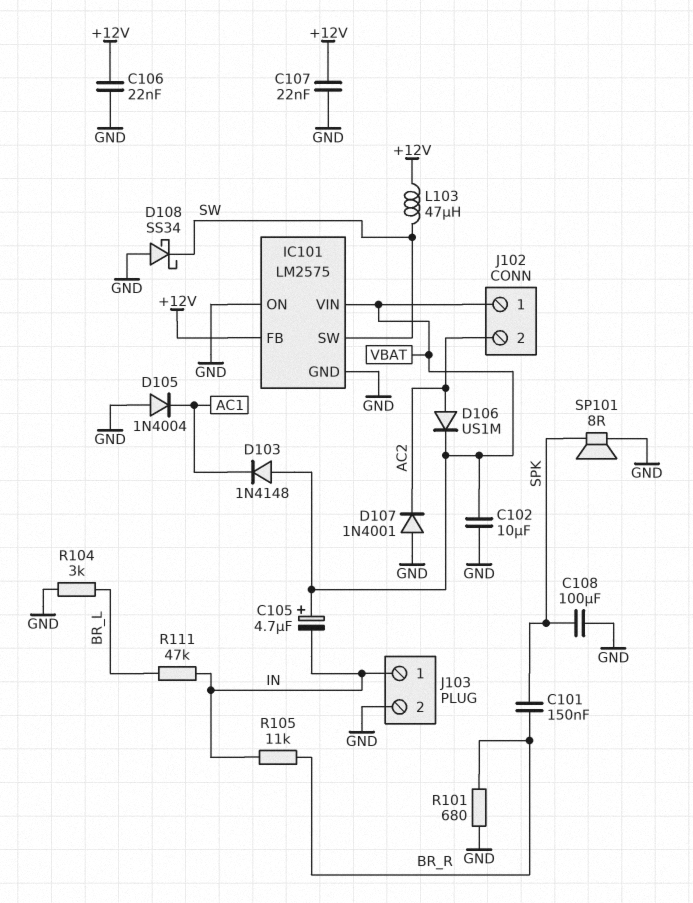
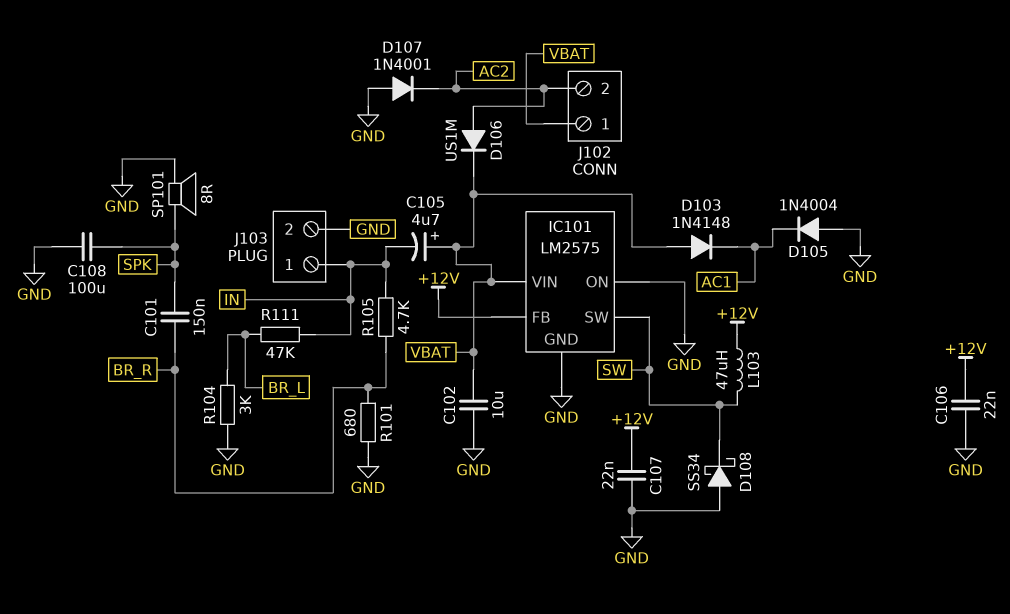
R105: 11k (BR_R, IN) -> 4.7k (BR_R, IN)

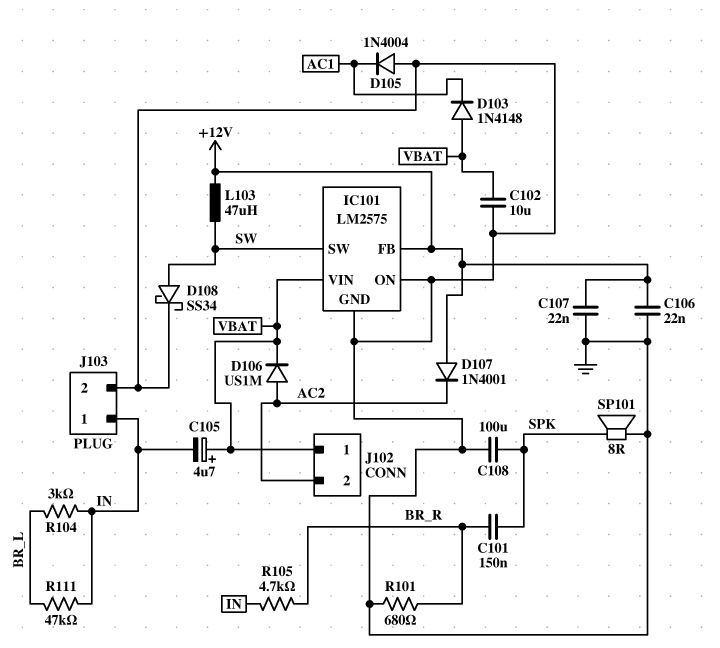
D107: diode 1N4001 (A GND, K AC2) -> diode 1N4001 (A +12V, K AC2)
D108: schottky SS34 (A GND, K SW) -> schottky SS34 (A SW, K GND)
R104: 3k (BR_L, GND) -> 3k (BR_L, IN)

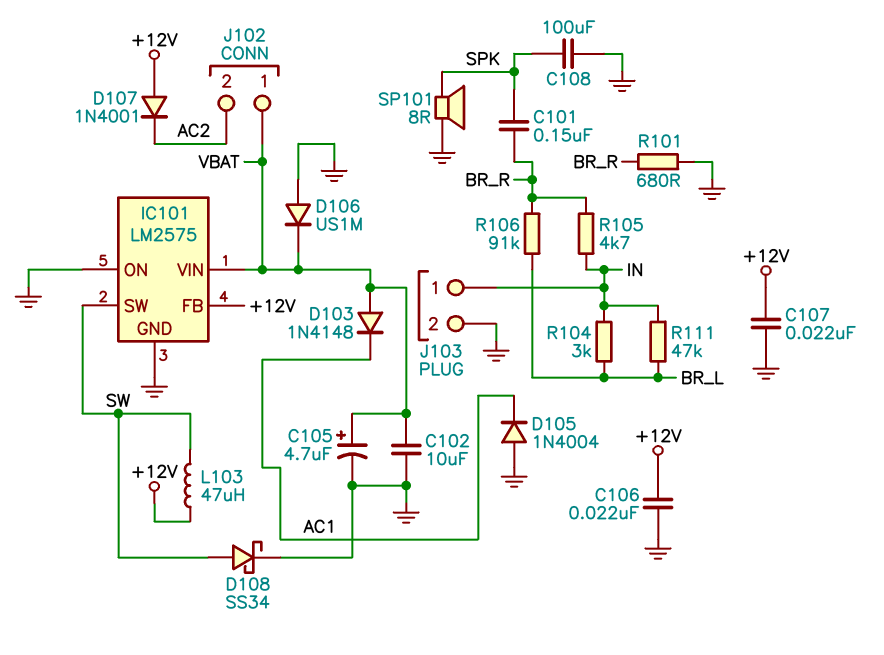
C105: 4.7uF (plus VBAT, minus IN) -> 4.7uF (plus VBAT, minus GND)
D106: diode US1M (A AC2, K VBAT) -> diode US1M (A GND, K VBAT)
R106: none -> 91k (BR_L, BR_R)

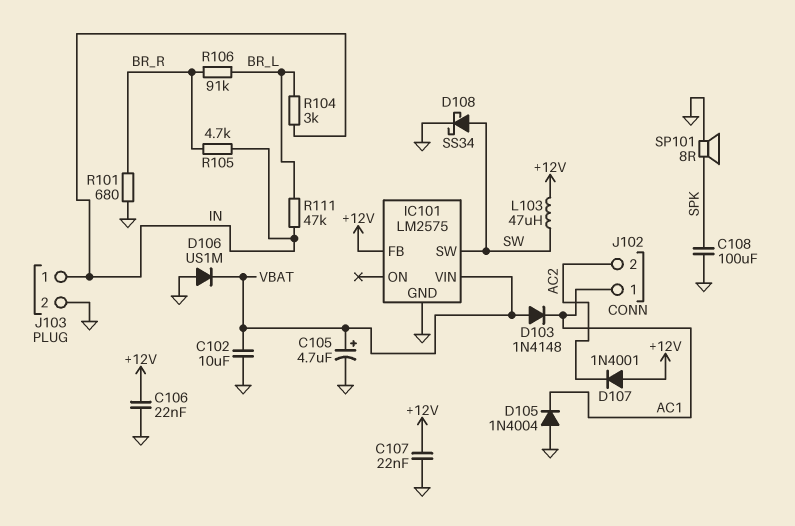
C101: 150nF (BR_R, SPK) -> none
IC101 pin ON: GND -> none
J102 pin 1: VBAT -> AC1

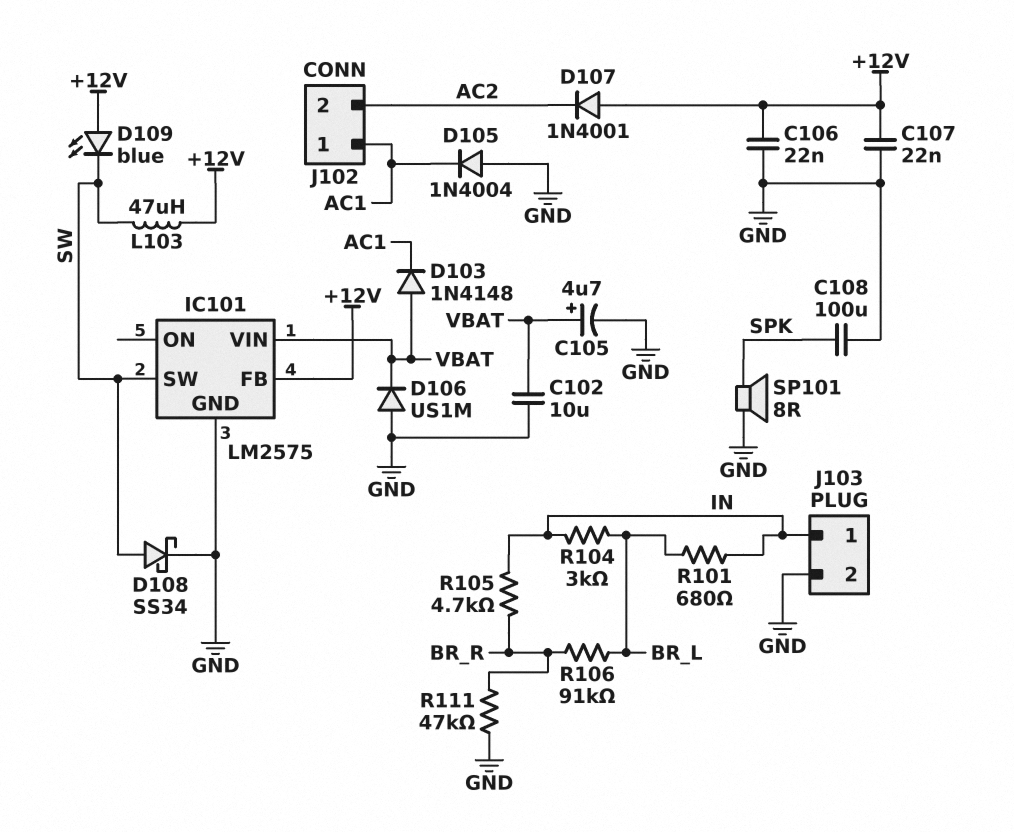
D109: none -> LED blue (A +12V, K SW)
R101: 680 (BR_R, GND) -> 680 (BR_L, IN)
R111: 47k (BR_L, IN) -> 47k (BR_R, GND)

